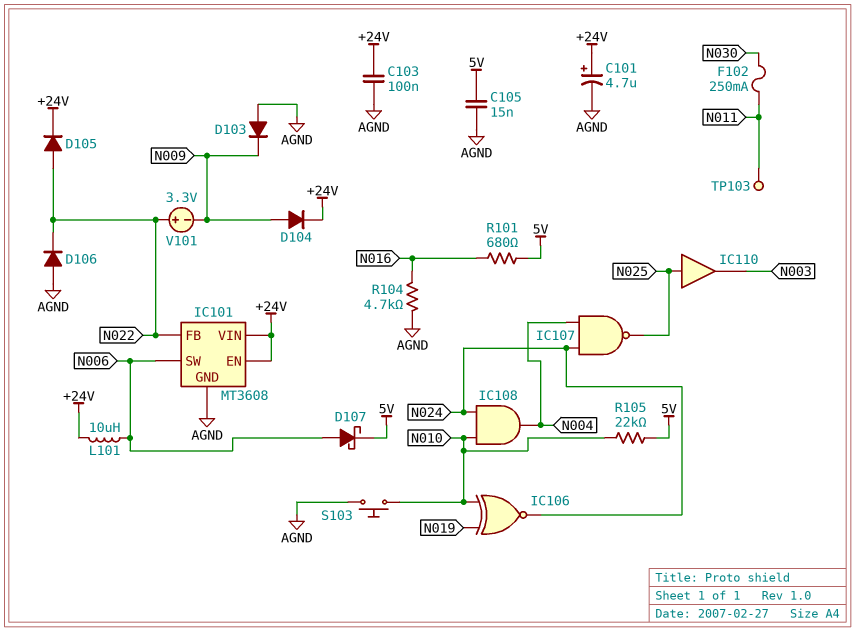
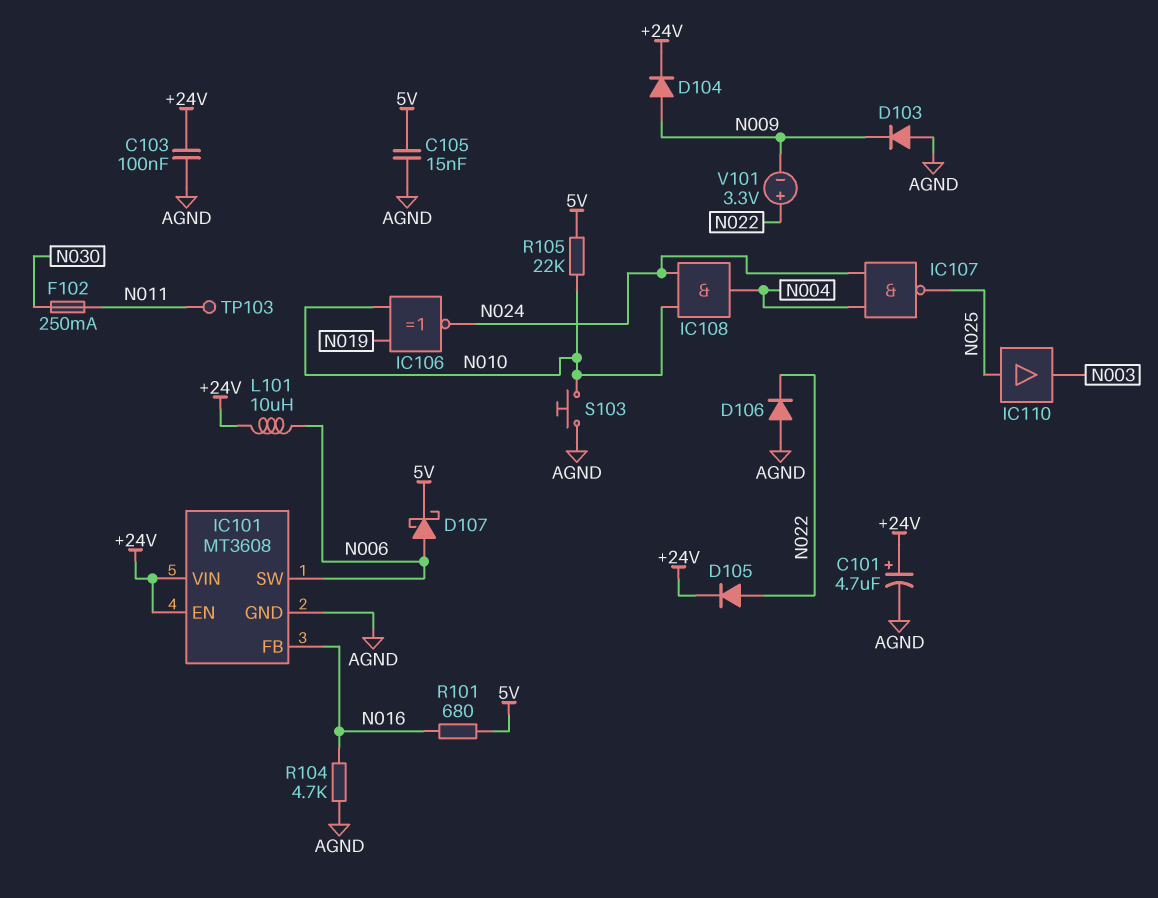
IC101 pin FB: N022 -> N016

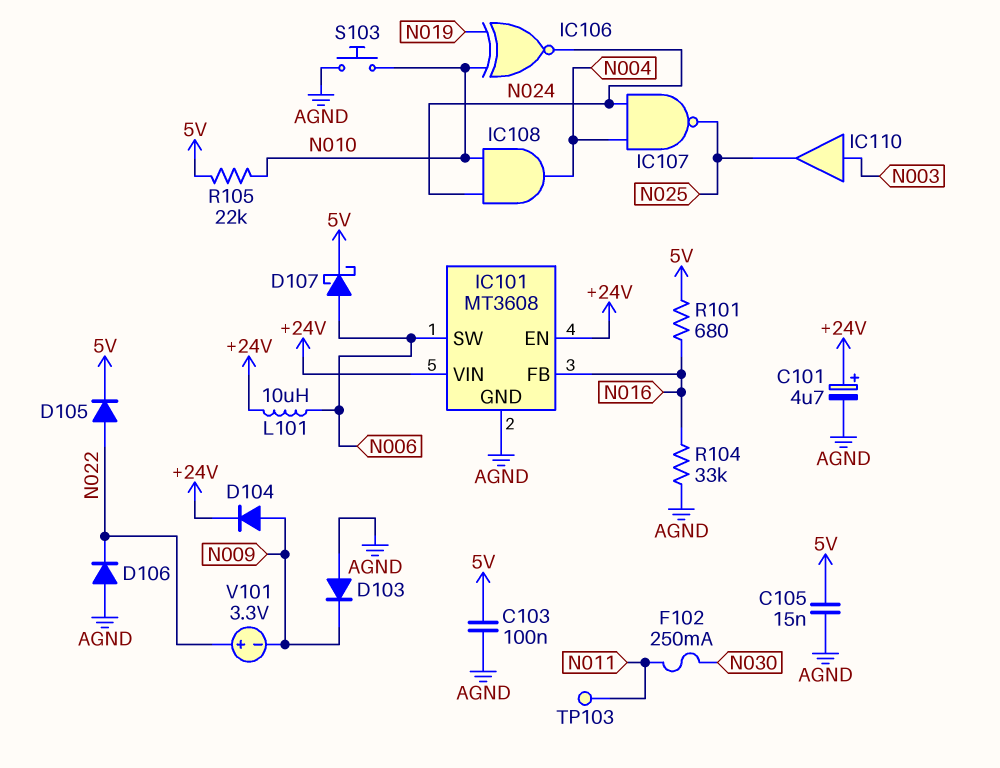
C103: 100nF (+24V, AGND) -> 100nF (5V, AGND)
D105: diode (A N022, K +24V) -> diode (A N022, K 5V)
IC110: buffer (in N025, out N003) -> buffer (in N003, out N025)
R104: 4.7k (AGND, N016) -> 33k (AGND, N016)

